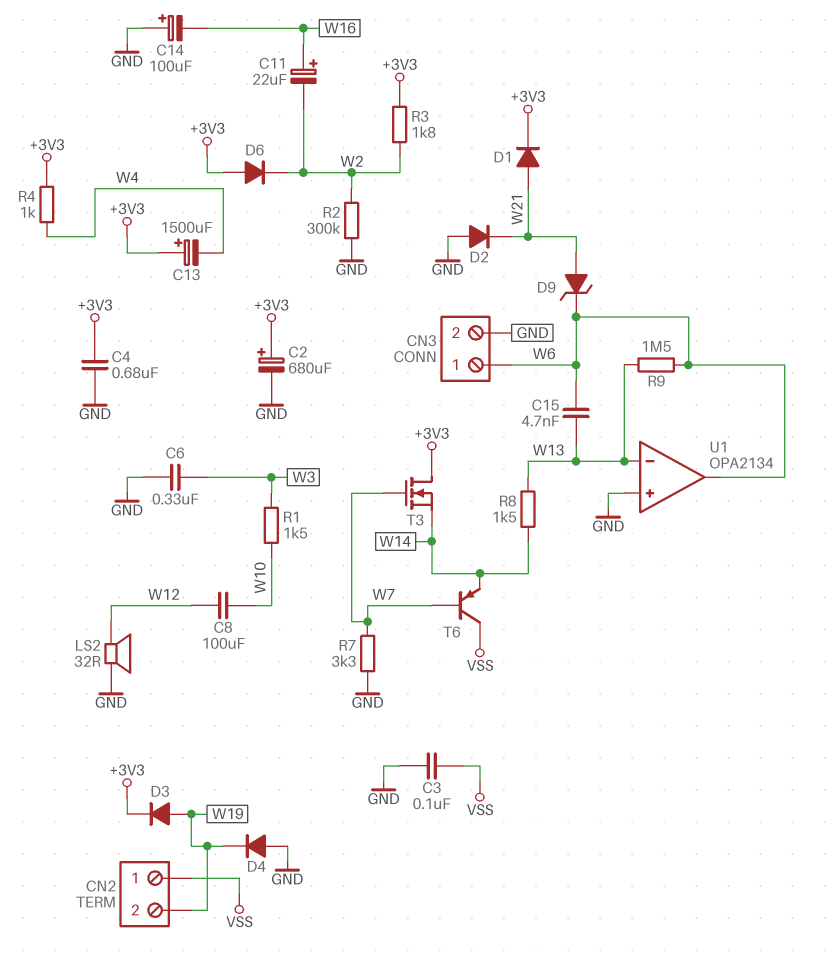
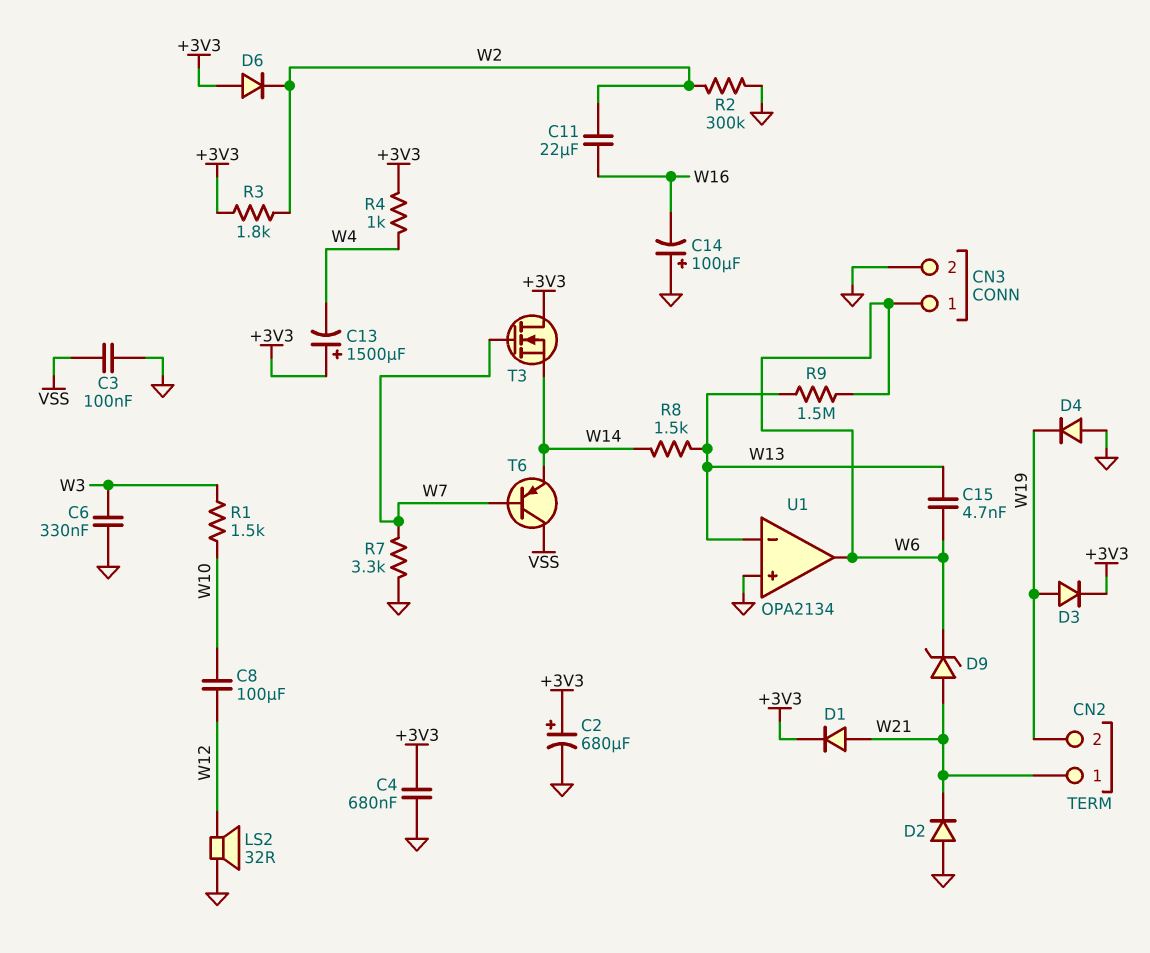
C11: 22uF (plus W16, minus W2) -> 22uF (W2, W16)
CN2 pin 1: VSS -> W21

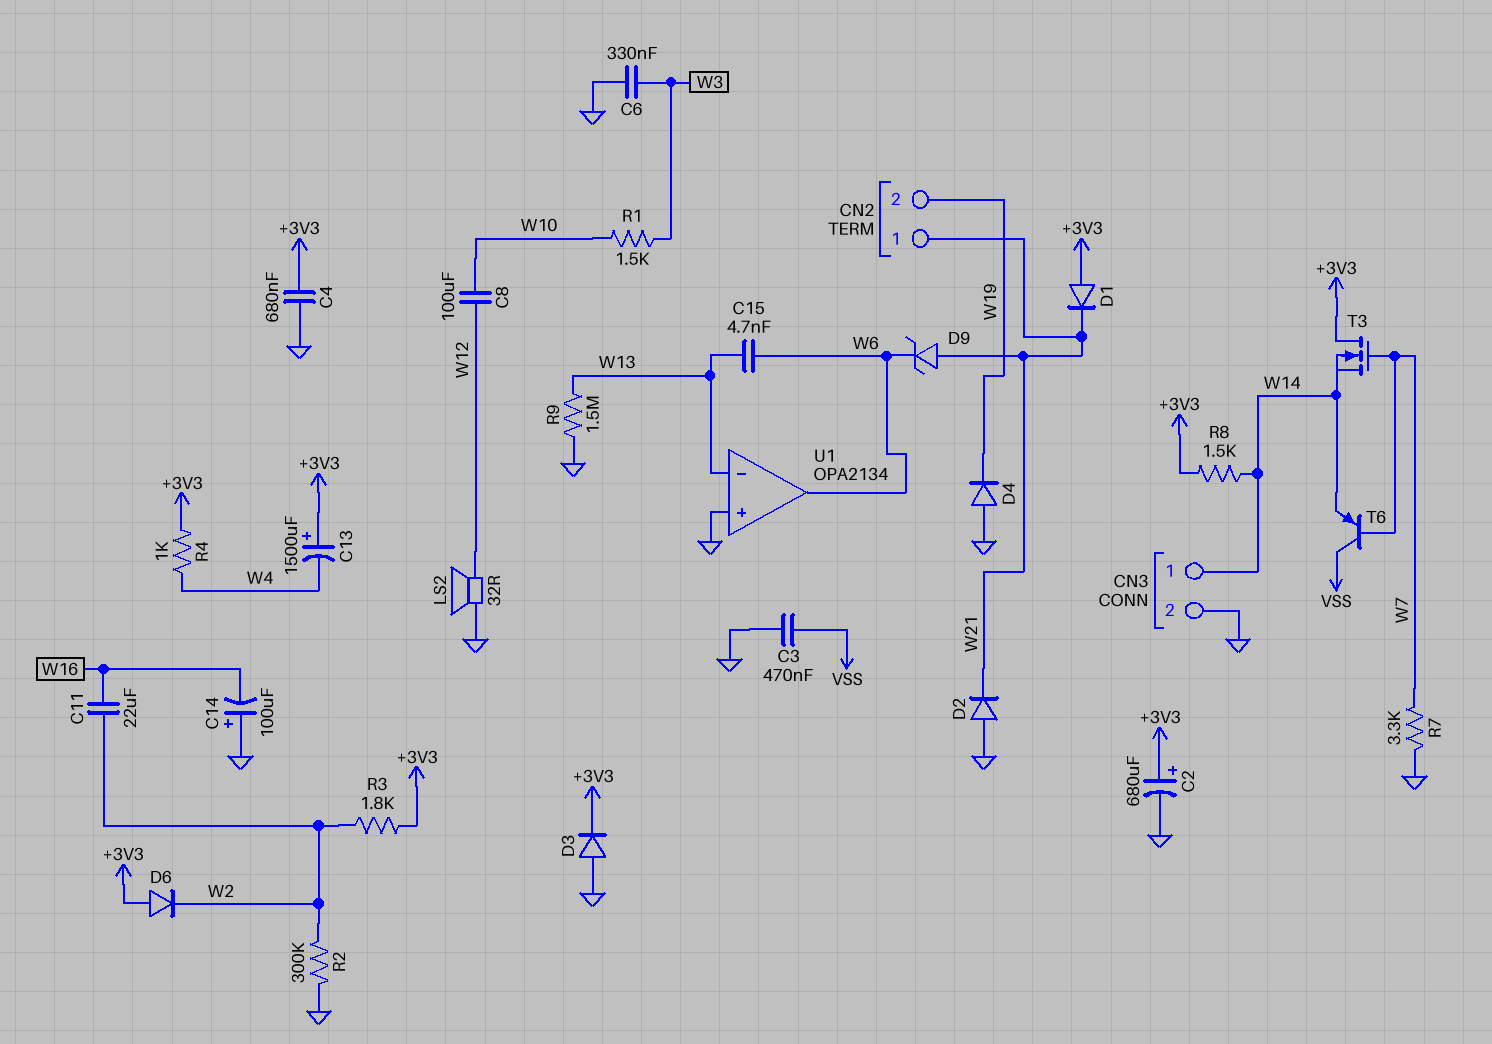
C3: 100nF (GND, VSS) -> 470nF (GND, VSS)
CN3 pin 1: W6 -> W14
D1: diode (A W21, K +3V3) -> diode (A +3V3, K W21)
D3: diode (A W19, K +3V3) -> diode (A GND, K +3V3)
R8: 1.5k (W13, W14) -> 1.5k (+3V3, W14)
R9: 1.5M (W6, W13) -> 1.5M (GND, W13)

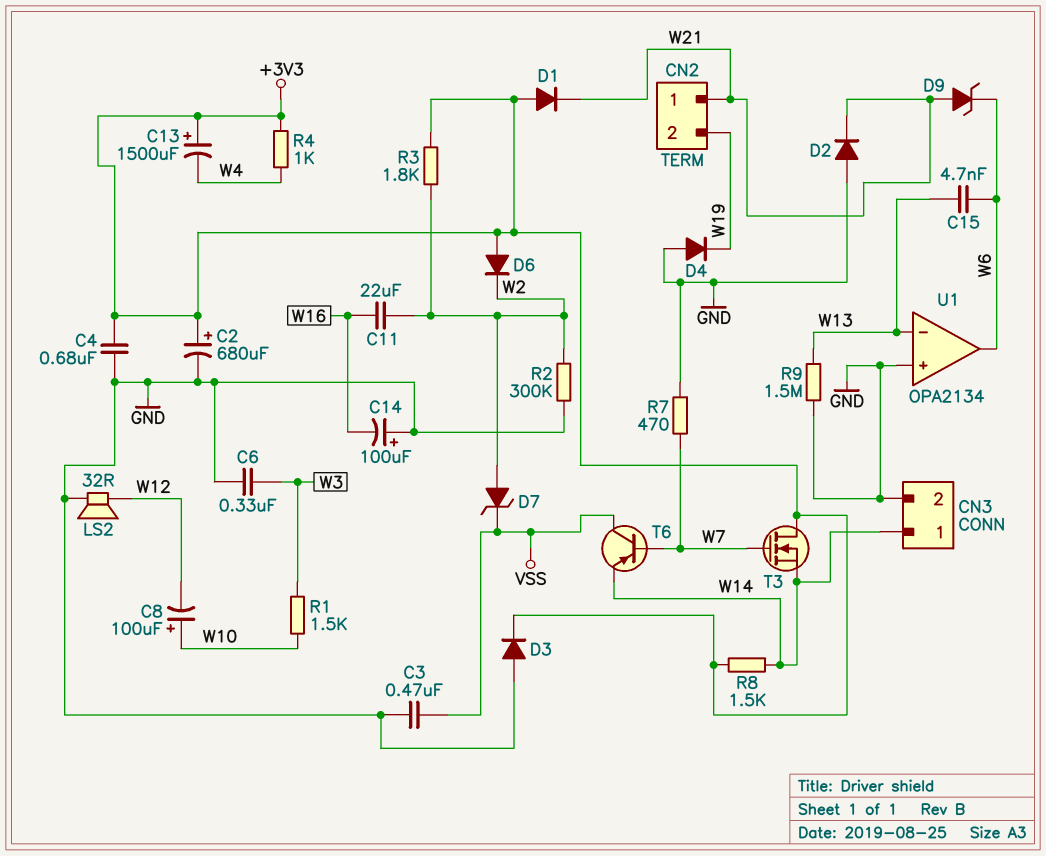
C8: 100uF (W10, W12) -> 100uF (plus W10, minus W12)
D7: none -> zener (A W2, K VSS)
R7: 3.3k (GND, W7) -> 470 (GND, W7)

